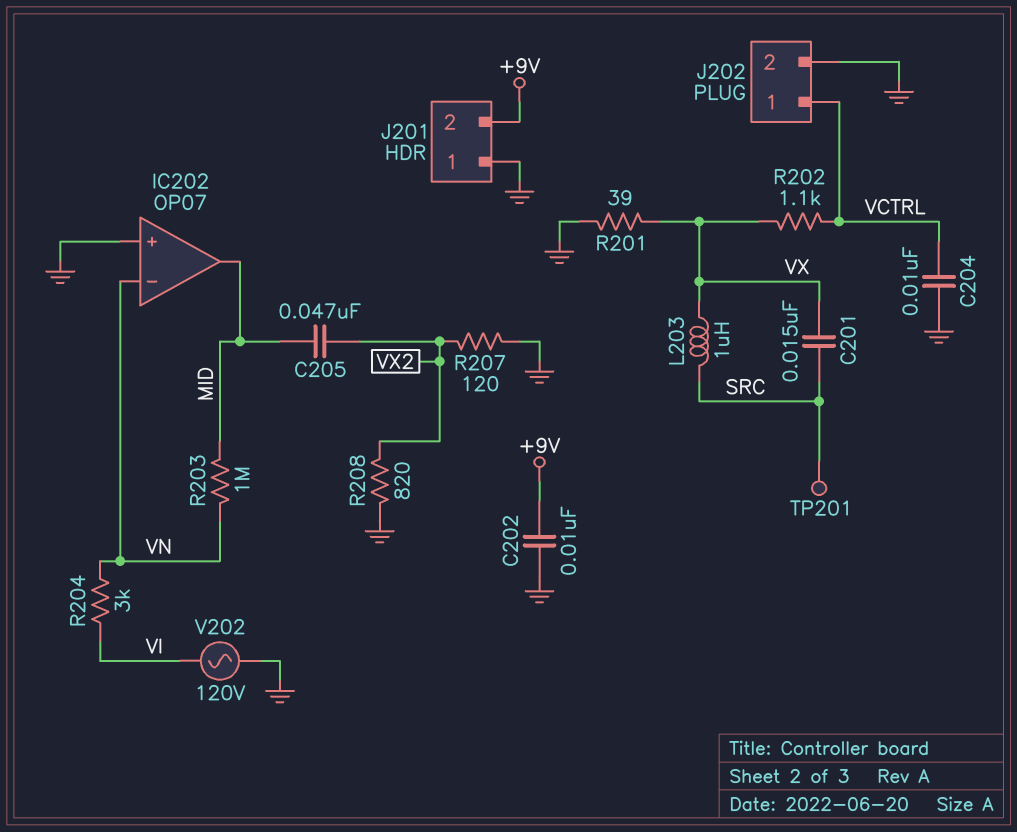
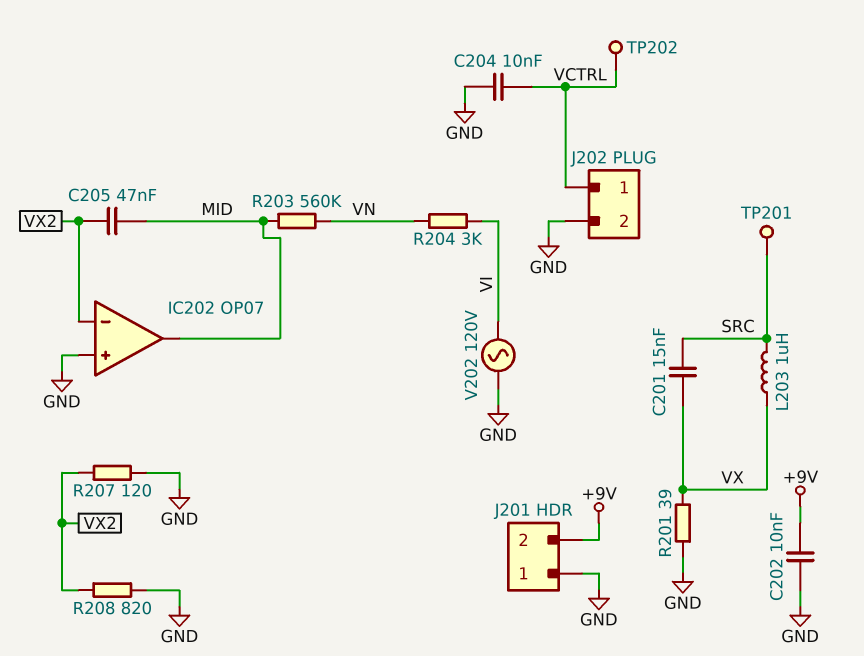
IC202 pin in-: VN -> VX2
R202: 1.1k (VCTRL, VX) -> none
R203: 1M (MID, VN) -> 560k (MID, VN)
TP202: none -> test point (VCTRL)

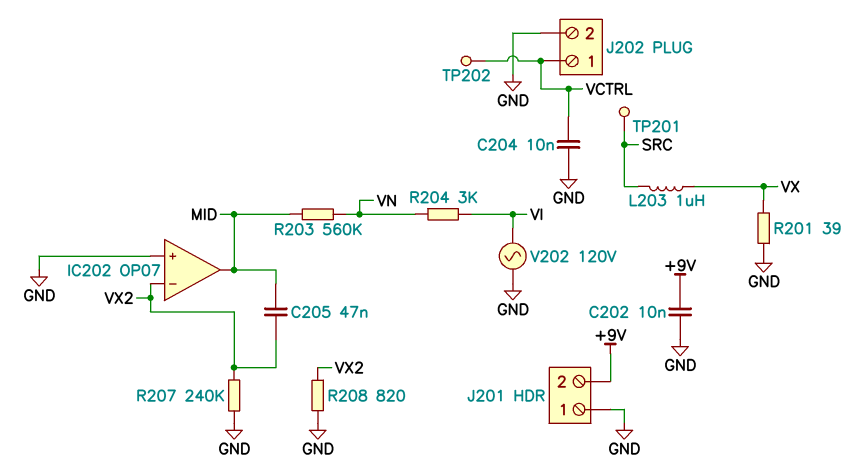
C201: 15nF (SRC, VX) -> none
R207: 120 (GND, VX2) -> 240k (GND, VX2)

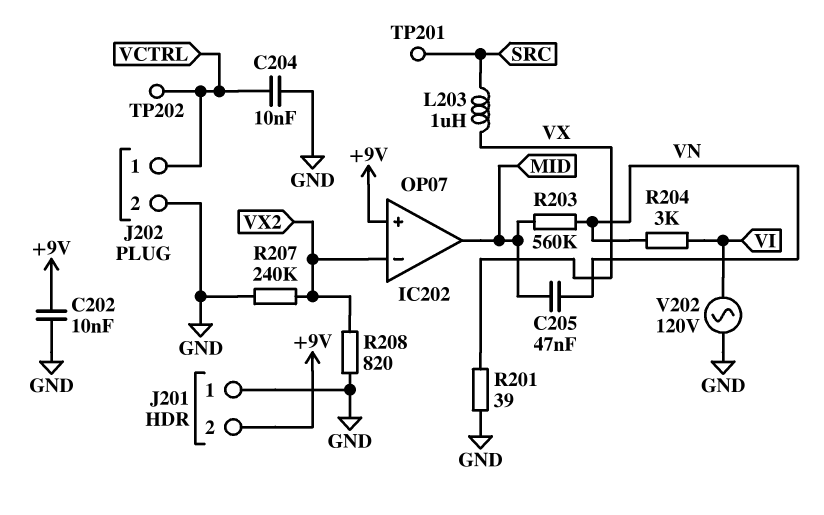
C205: 47nF (MID, VX2) -> 47nF (MID, VN)
IC202 pin in+: GND -> +9V

